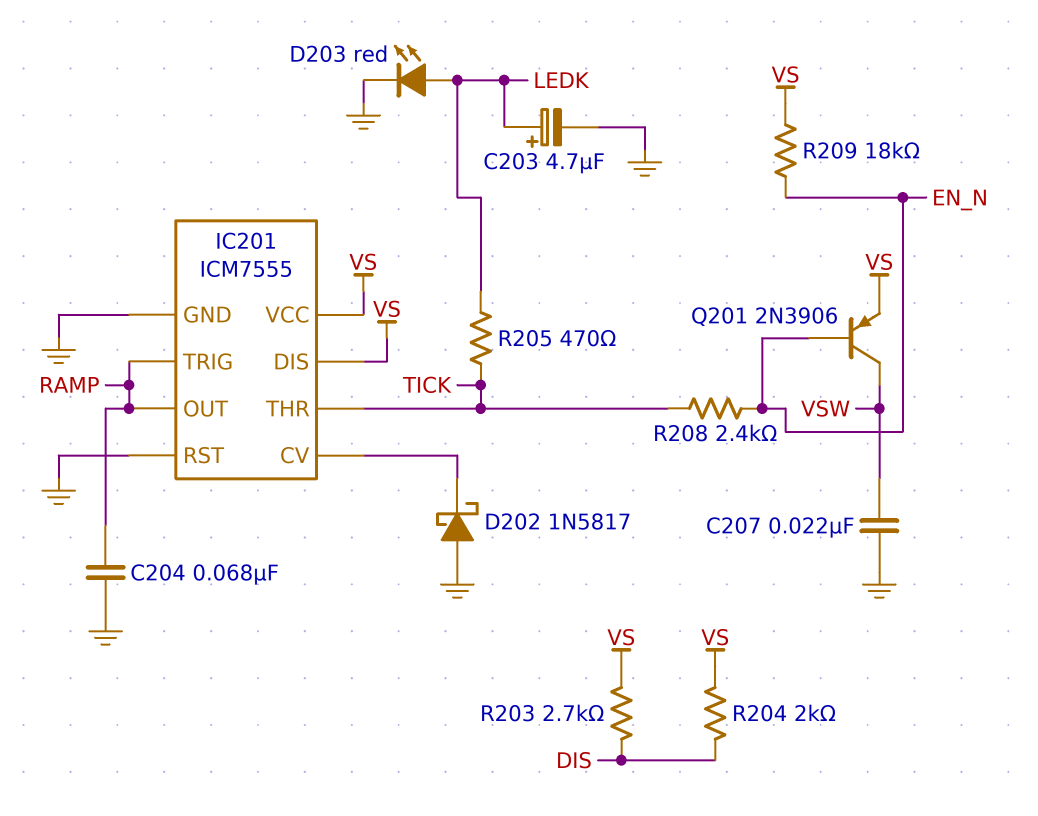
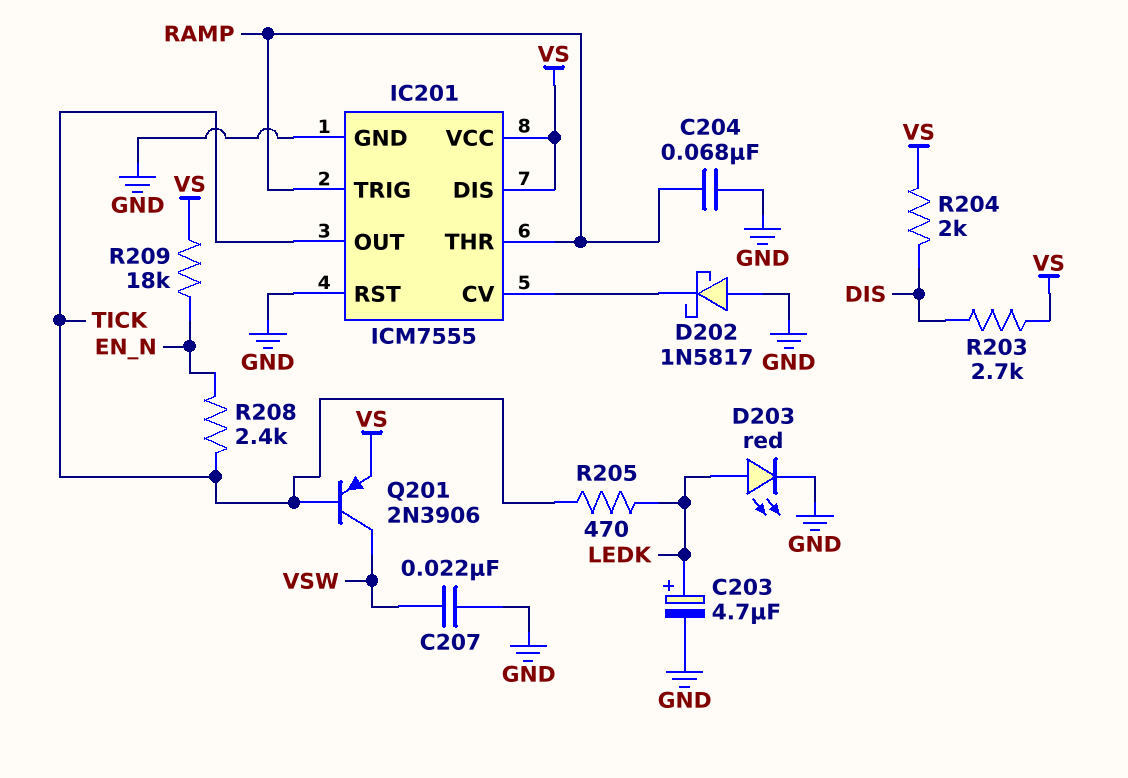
IC201 pin OUT: RAMP -> TICK
IC201 pin THR: TICK -> RAMP
Q201: PNP 2N3906 (B EN_N, C VSW, E VS) -> PNP 2N3906 (B TICK, C VSW, E VS)

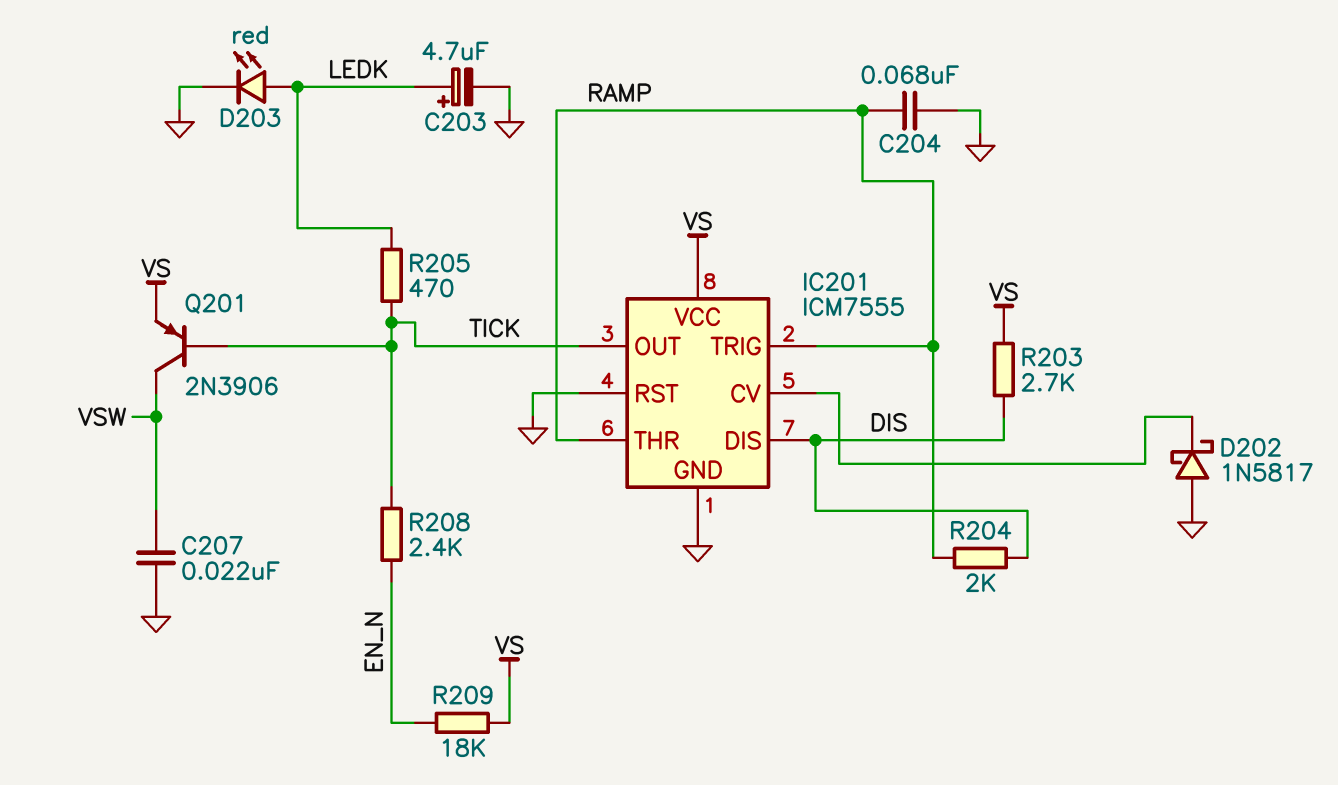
IC201 pin DIS: VS -> DIS
R204: 2k (DIS, VS) -> 2k (DIS, RAMP)

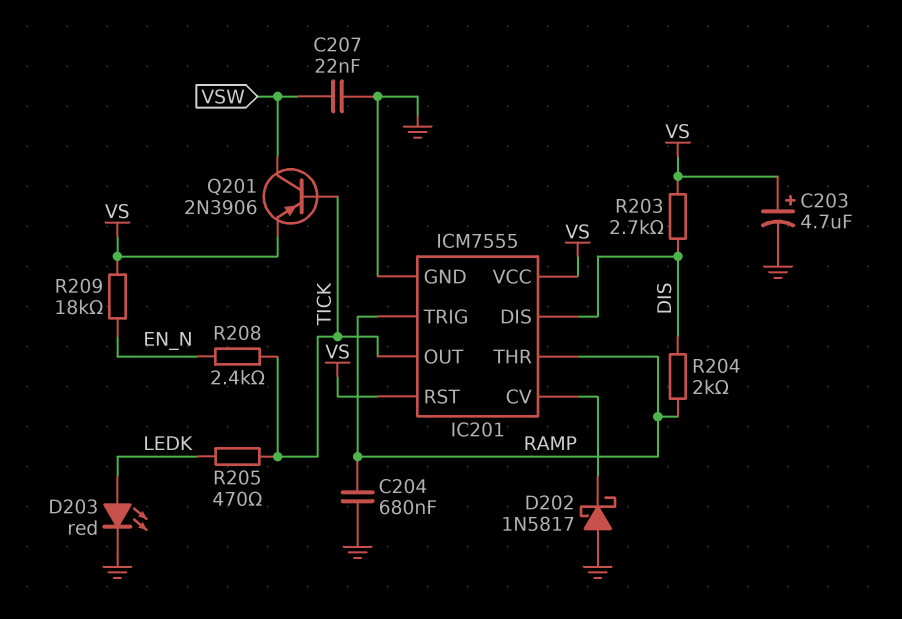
C203: 4.7uF (plus LEDK, minus GND) -> 4.7uF (plus VS, minus GND)
C204: 68nF (GND, RAMP) -> 680nF (GND, RAMP)
IC201 pin RST: GND -> VS

